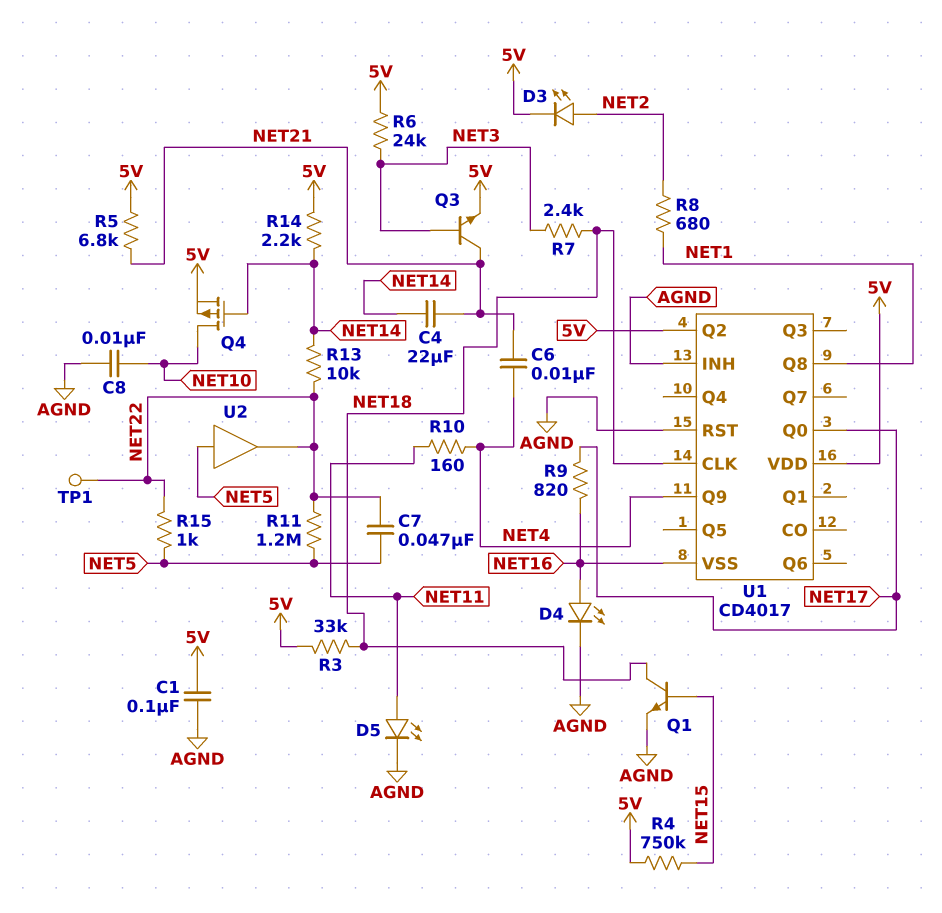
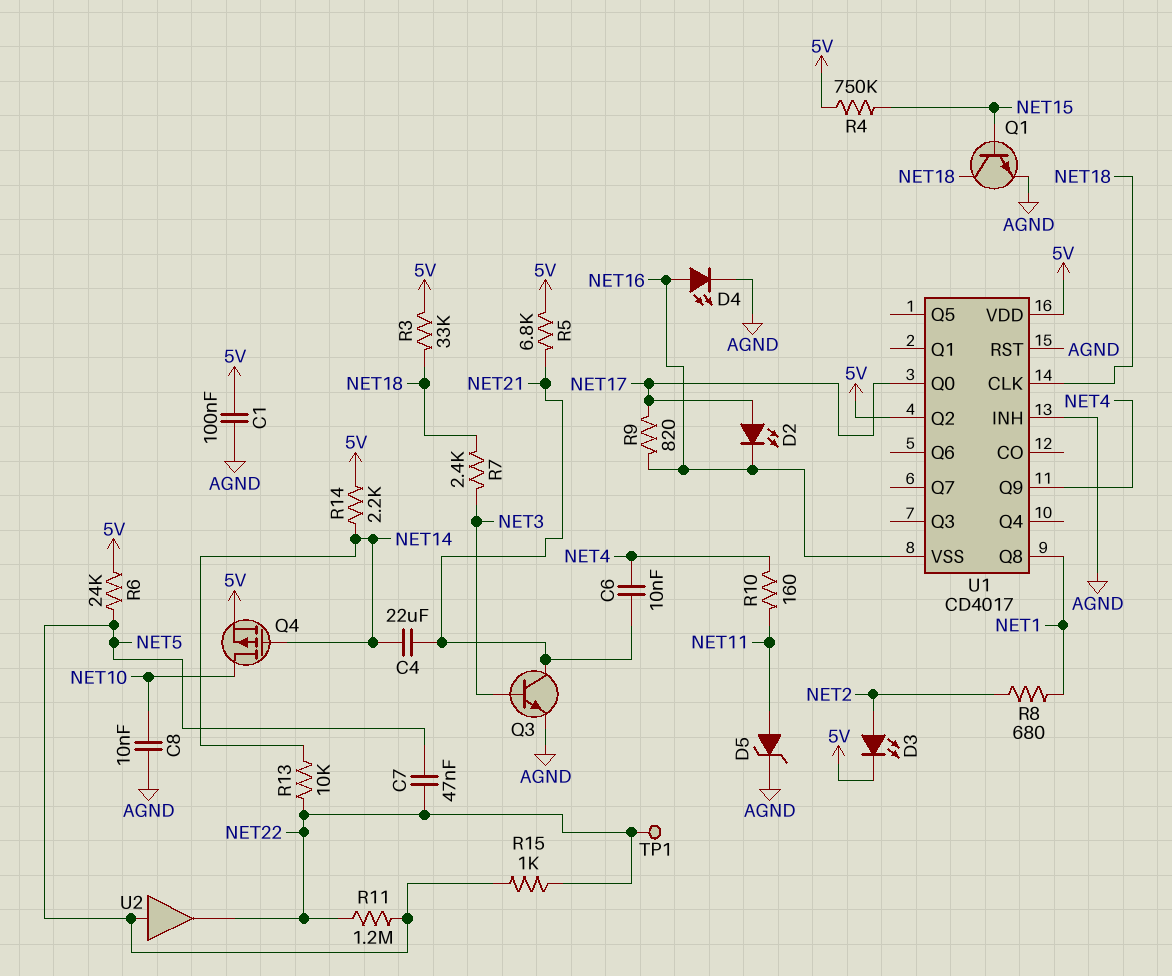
D2: none -> LED (A NET17, K NET16)
D5: LED (A NET11, K AGND) -> zener (A NET11, K AGND)
Q3: NPN (B NET3, C NET21, E 5V) -> NPN (B NET3, C NET21, E AGND)
R6: 24k (5V, NET3) -> 24k (5V, NET5)

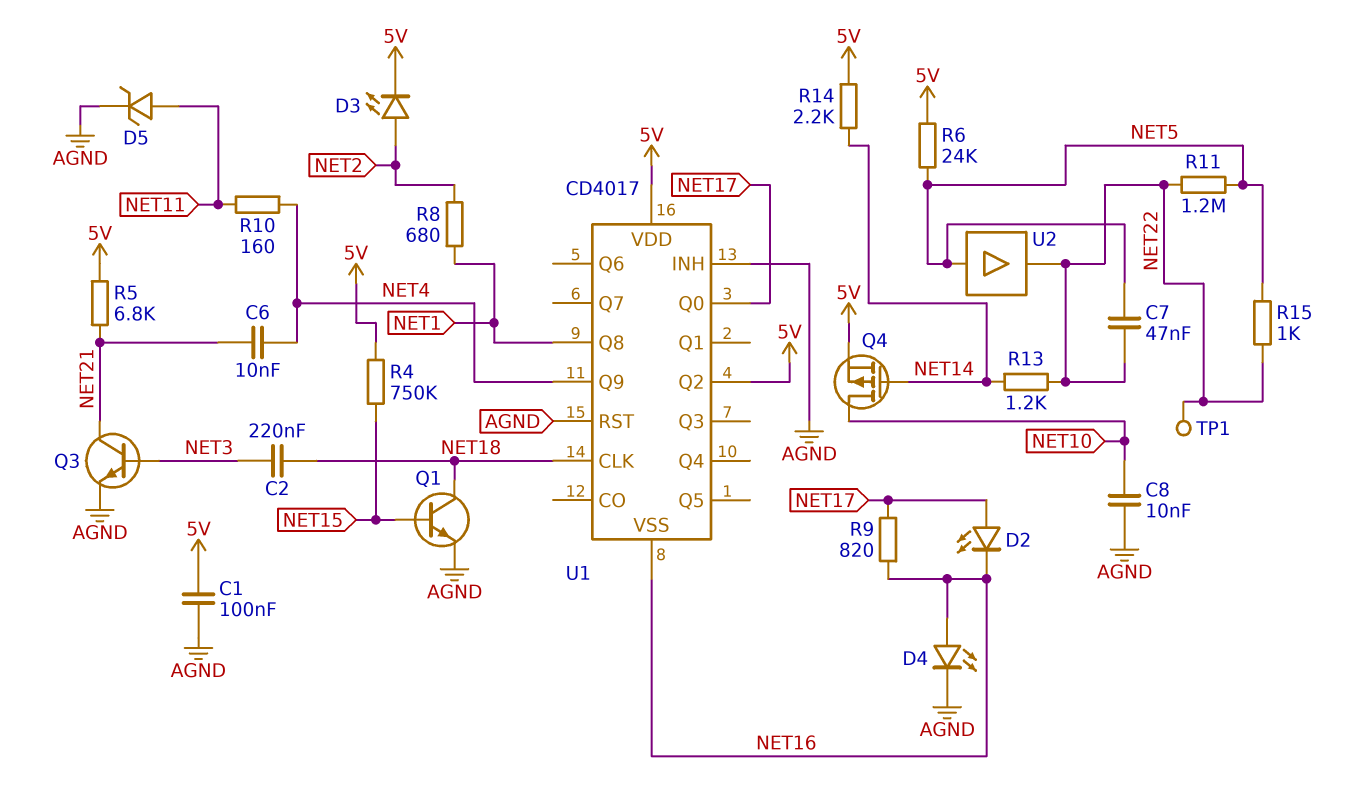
C2: none -> 220nF (NET3, NET18)
C4: 22uF (NET14, NET21) -> none
R3: 33k (5V, NET18) -> none
R7: 2.4k (NET3, NET18) -> none
R13: 10k (NET14, NET22) -> 1.2k (NET14, NET22)

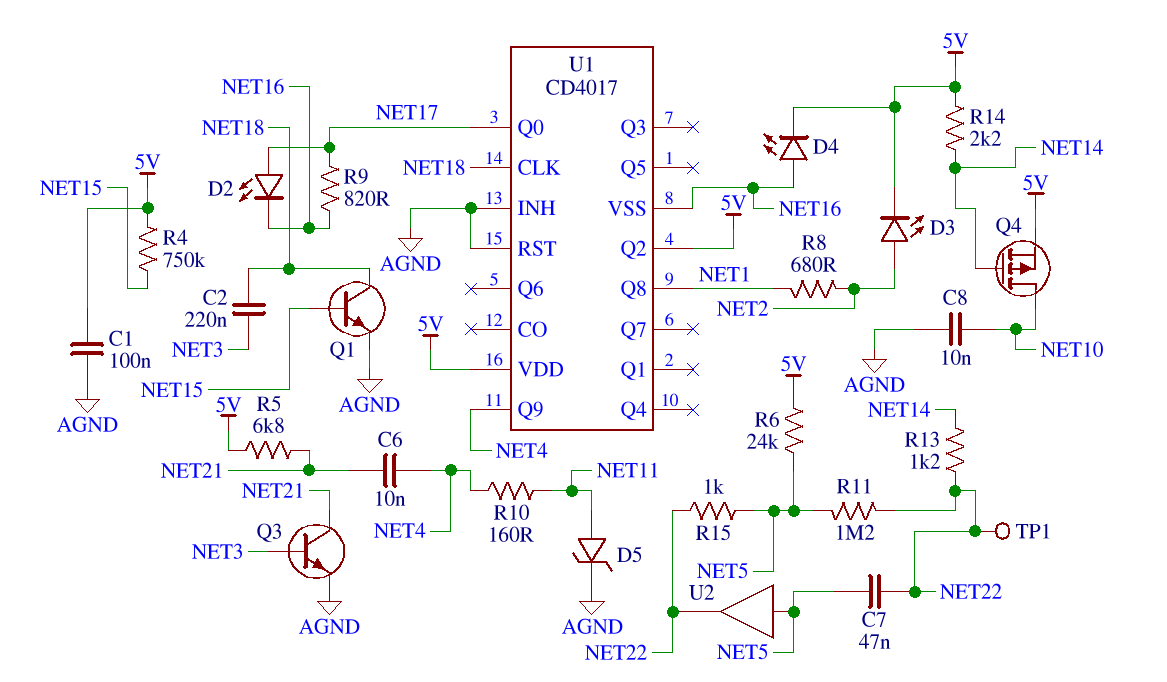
D4: LED (A NET16, K AGND) -> LED (A NET16, K 5V)

